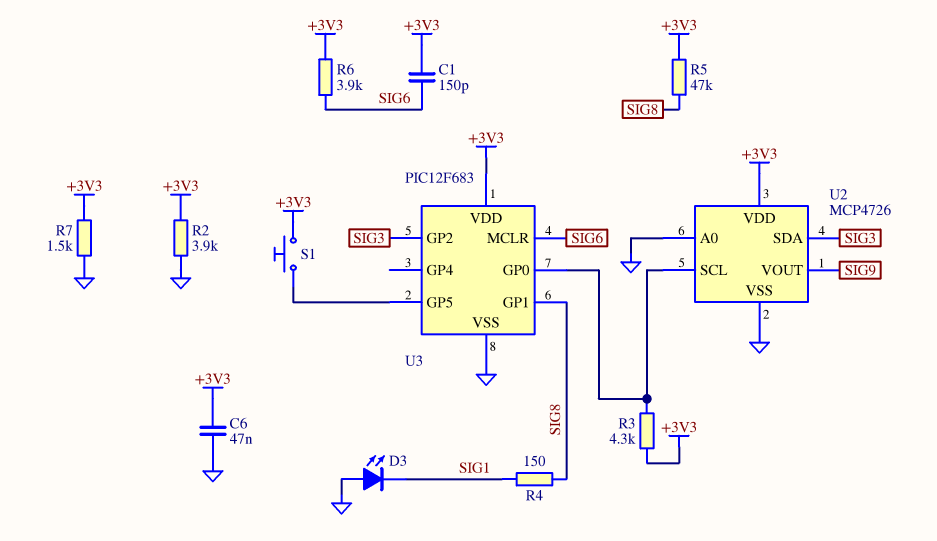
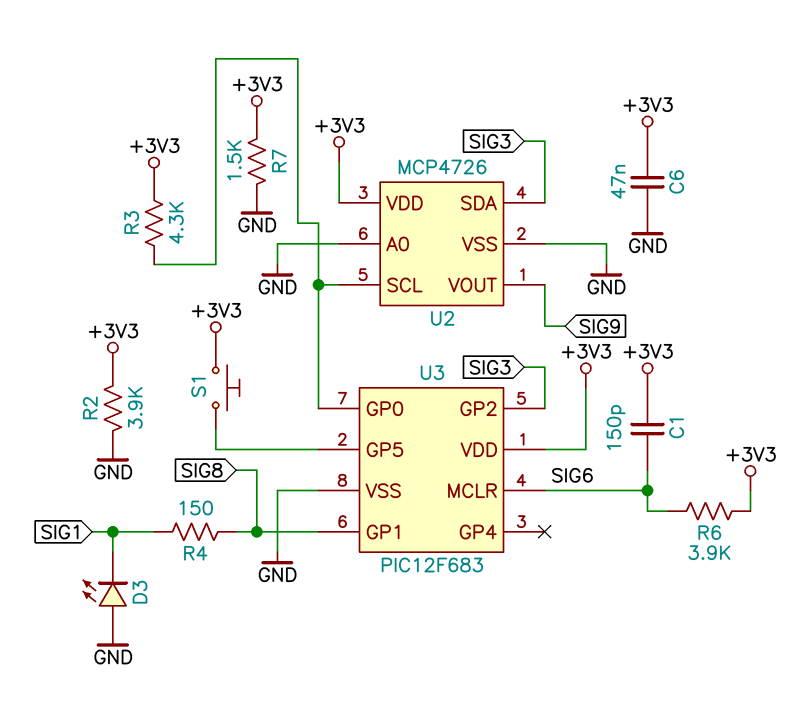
R5: 47k (+3V3, SIG8) -> none

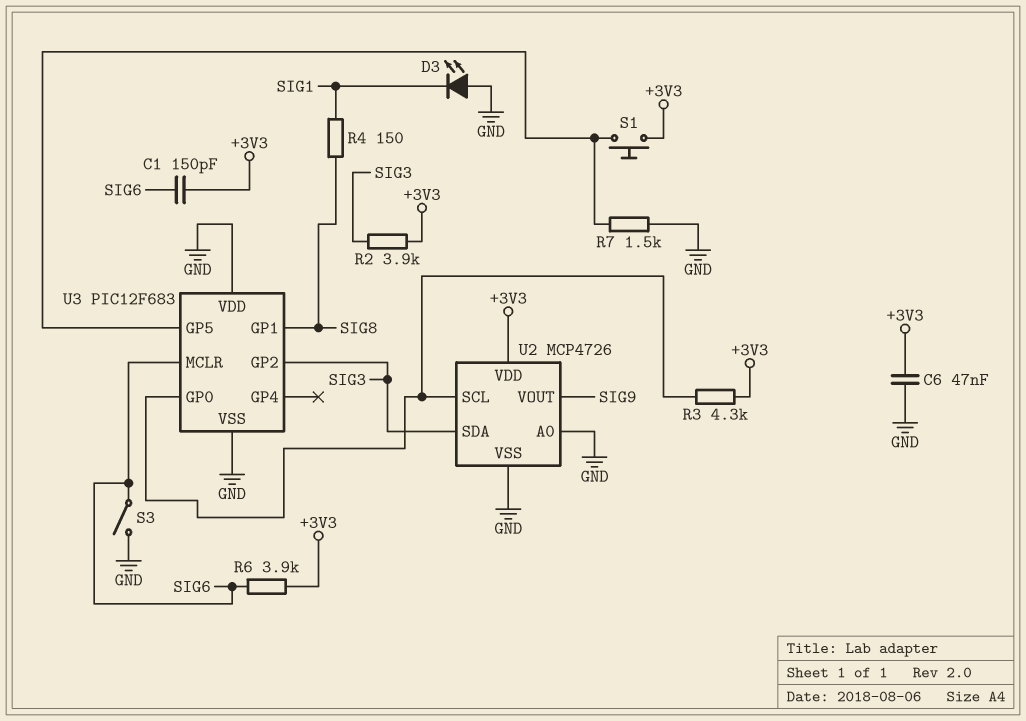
R2: 3.9k (+3V3, GND) -> 3.9k (+3V3, SIG3)
R7: 1.5k (+3V3, GND) -> 1.5k (GND, U3/GP5)
S3: none -> switch (GND, SIG6)
U3 pin VDD: +3V3 -> GND

